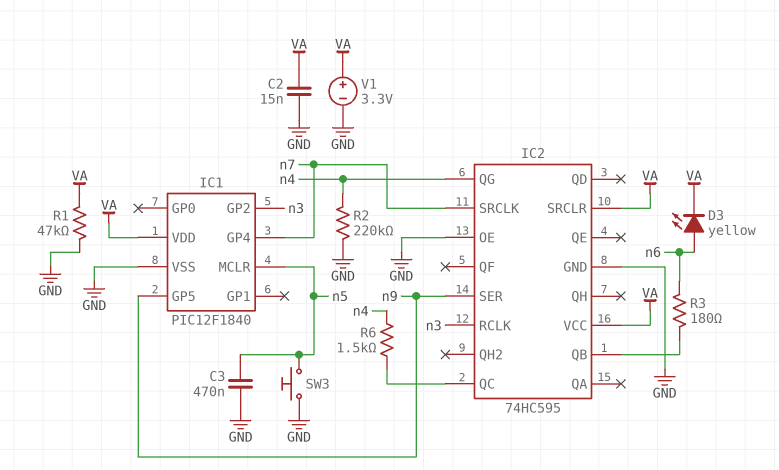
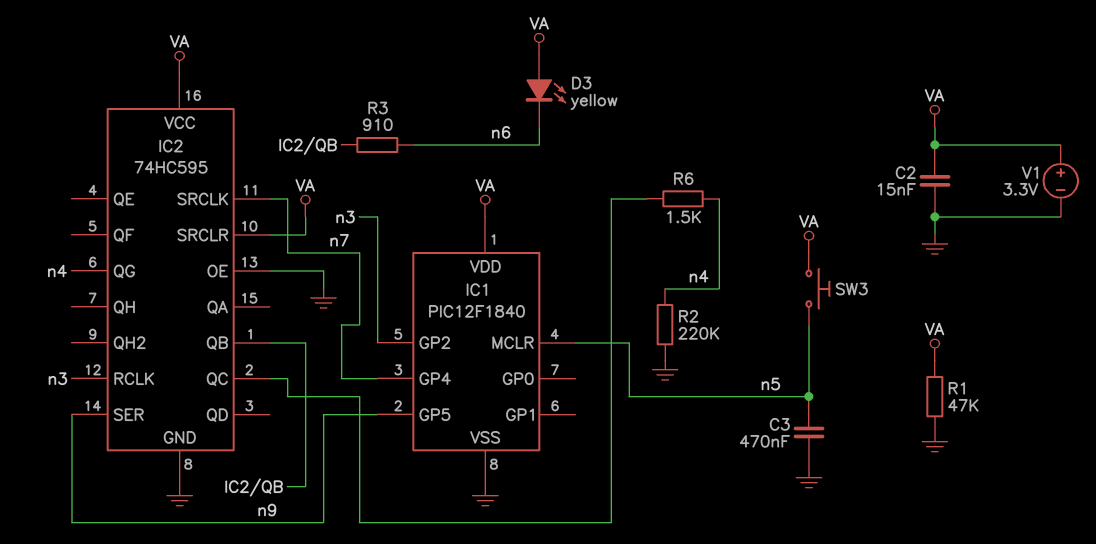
D3: LED yellow (A n6, K VA) -> LED yellow (A VA, K n6)
R3: 180 (IC2/QB, n6) -> 910 (IC2/QB, n6)
SW3: button (GND, n5) -> button (VA, n5)

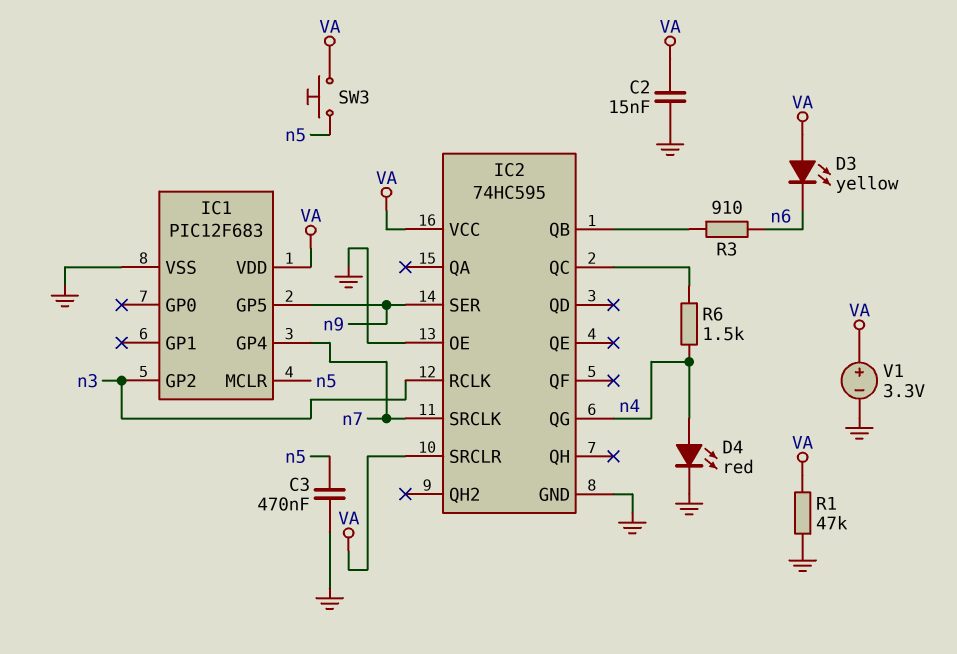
D4: none -> LED red (A n4, K GND)
IC1: PIC12F1840 -> PIC12F683
R2: 220k (GND, n4) -> none

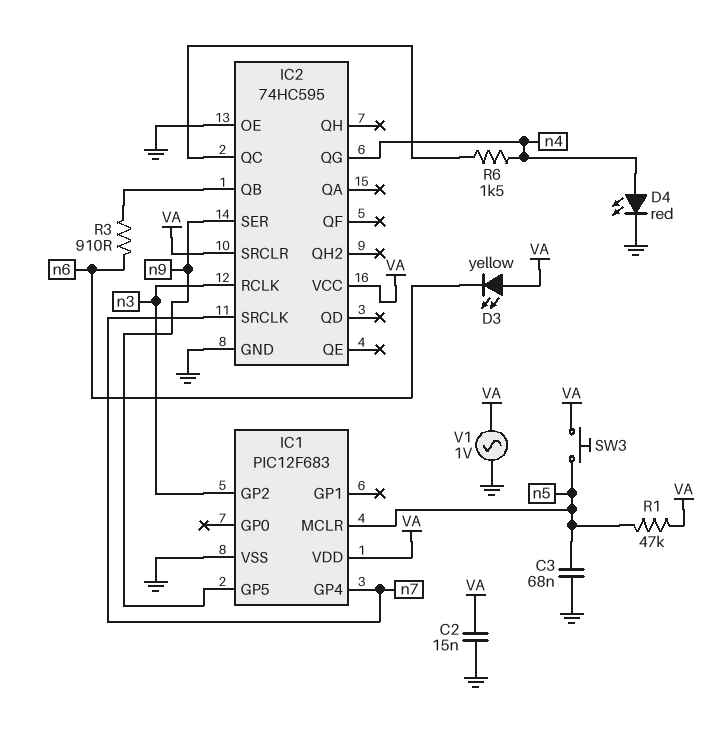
C3: 470nF (GND, n5) -> 68nF (GND, n5)
R1: 47k (GND, VA) -> 47k (VA, n5)
V1: 3.3V (plus VA, minus GND) -> AC 1V (GND, VA)

